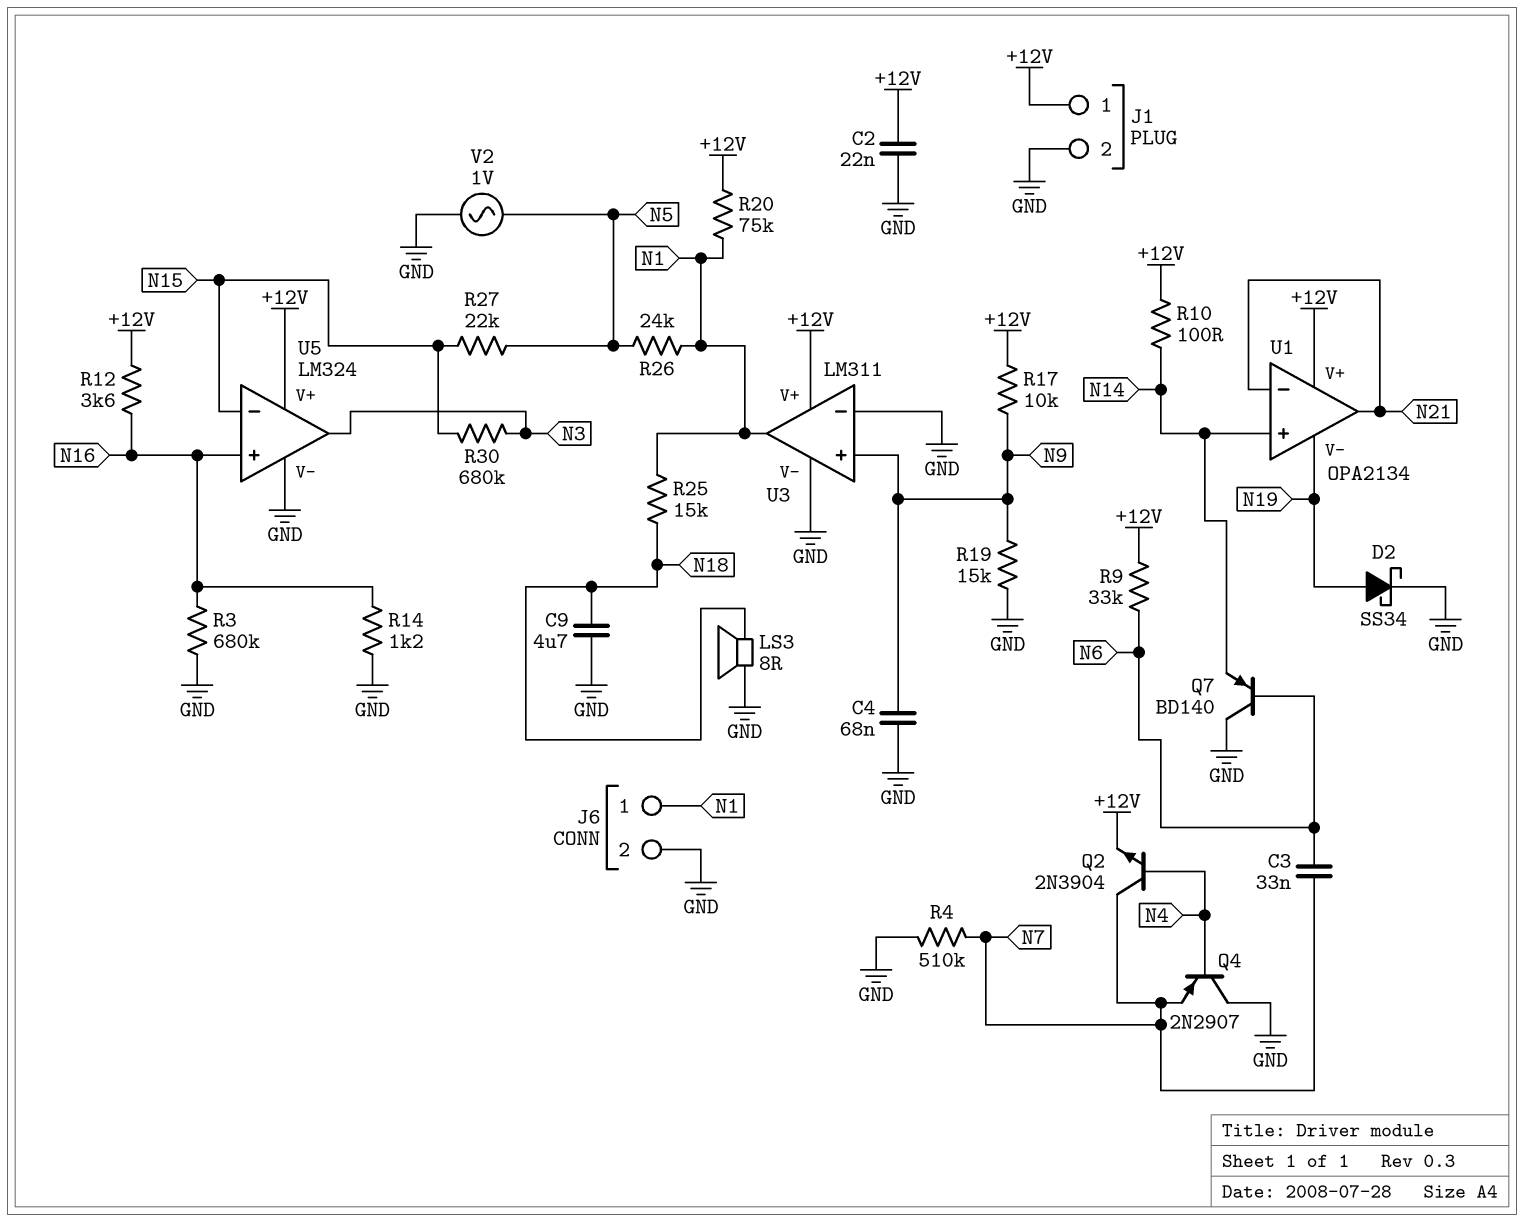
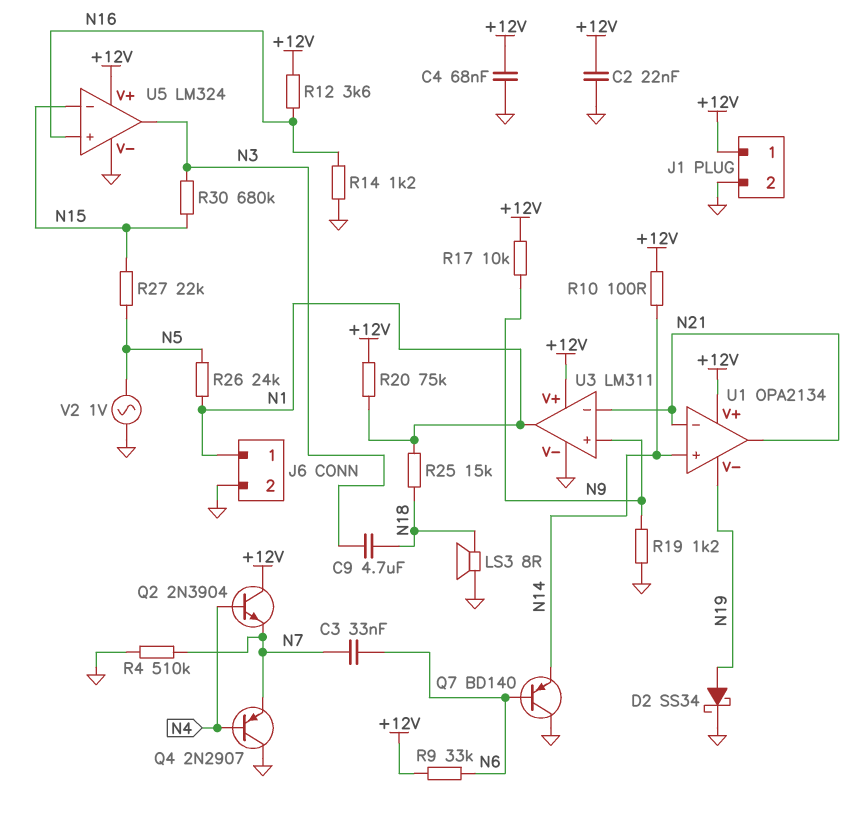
C4: 68nF (GND, N9) -> 68nF (+12V, GND)
C9: 4.7uF (GND, N18) -> 4.7uF (N3, N18)
Q2: NPN 2N3904 (B N4, C N7, E +12V) -> NPN 2N3904 (B N4, C +12V, E N7)
R3: 680k (GND, N16) -> none
R19: 15k (GND, N9) -> 1.2k (GND, N9)
U3 pin in-: GND -> N21

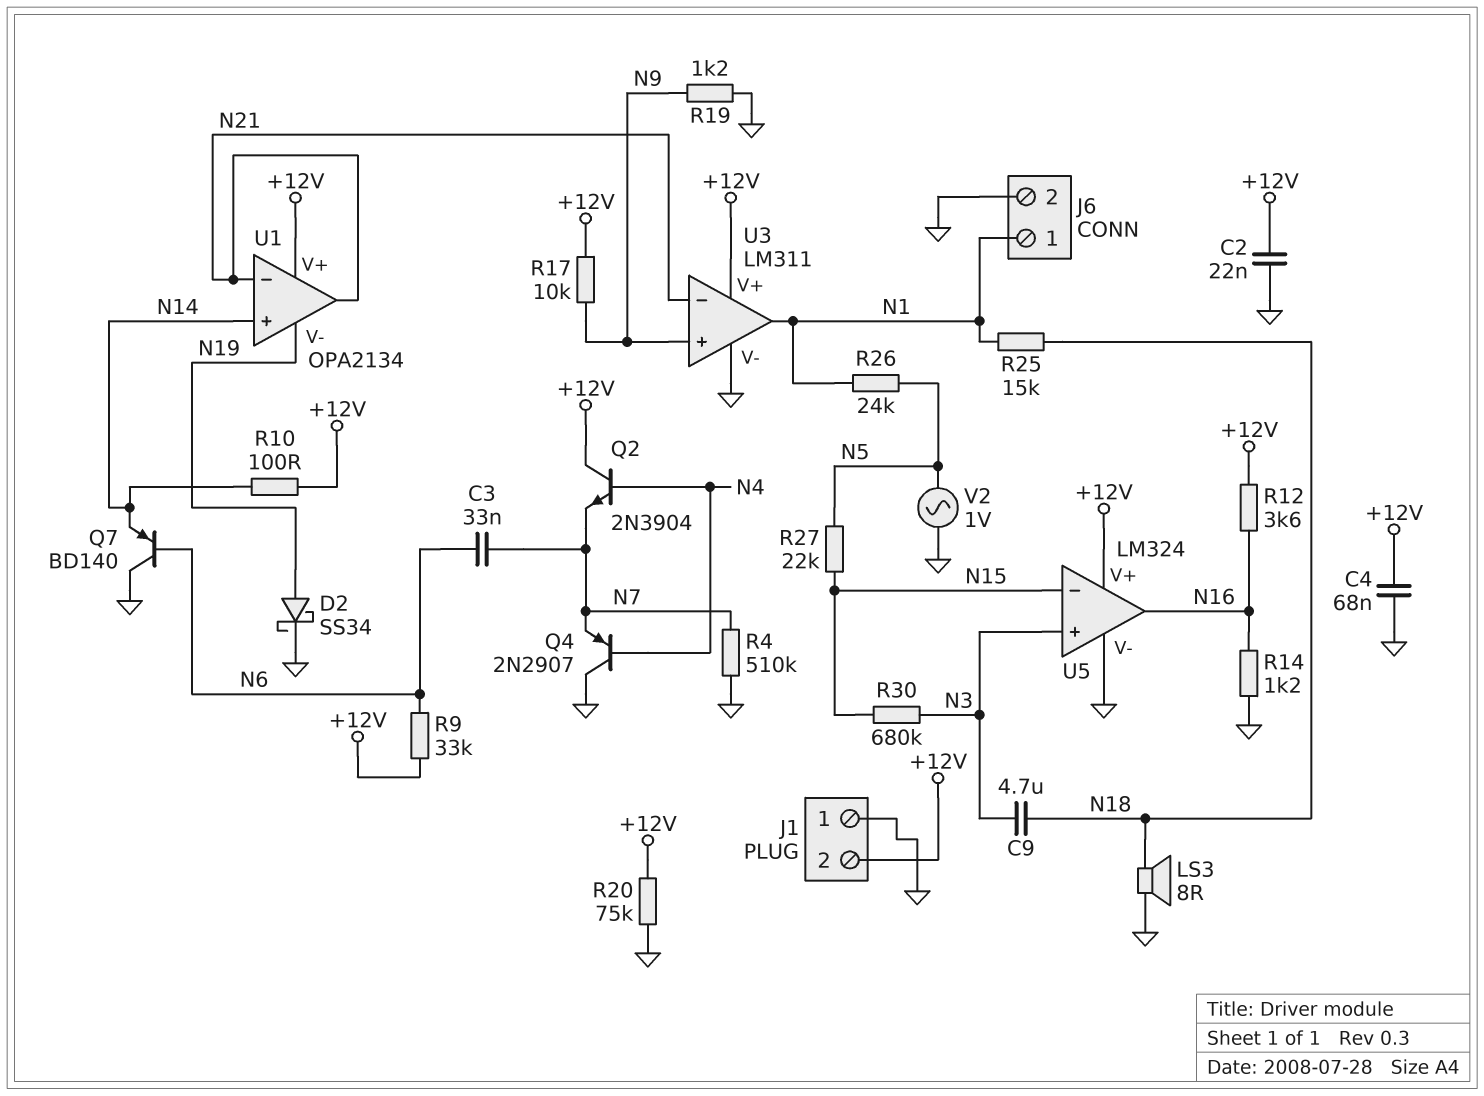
J1 pin 1: +12V -> GND
J1 pin 2: GND -> +12V
R20: 75k (+12V, N1) -> 75k (+12V, GND)
U5 pin in+: N16 -> N3
U5 pin out: N3 -> N16

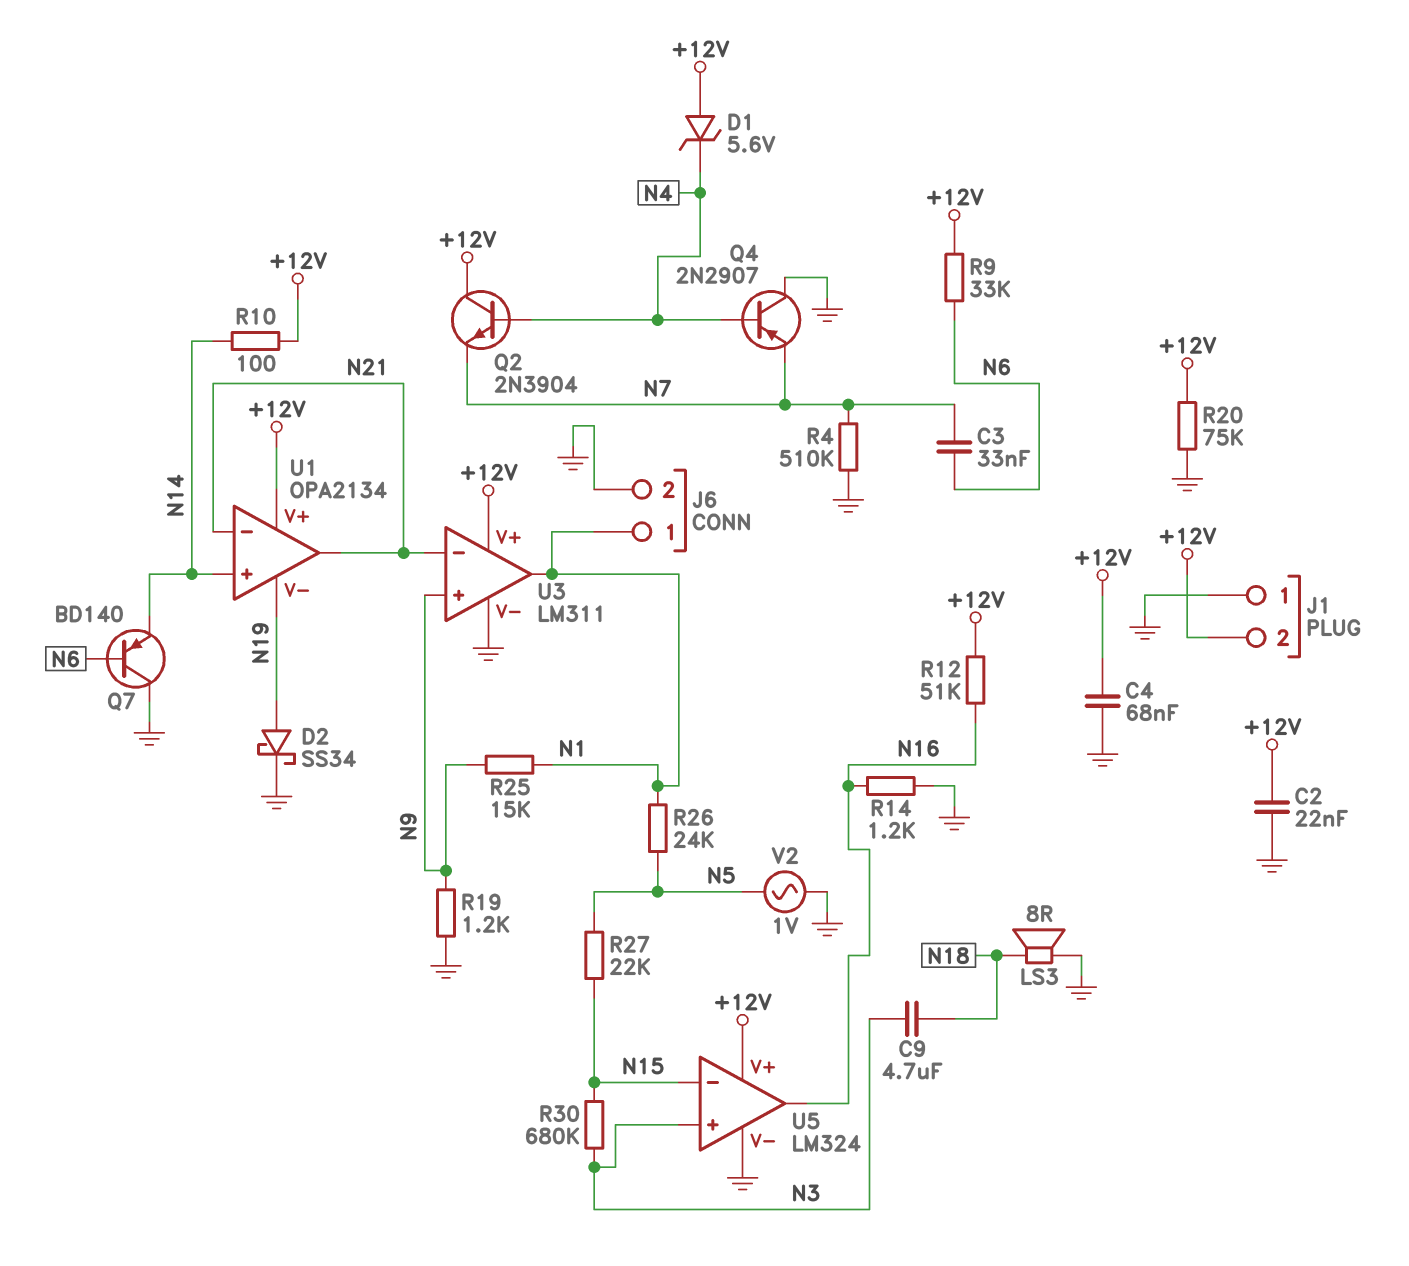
D1: none -> zener 5.6V (A +12V, K N4)
R12: 3.6k (+12V, N16) -> 51k (+12V, N16)
R17: 10k (+12V, N9) -> none
R25: 15k (N1, N18) -> 15k (N1, N9)

